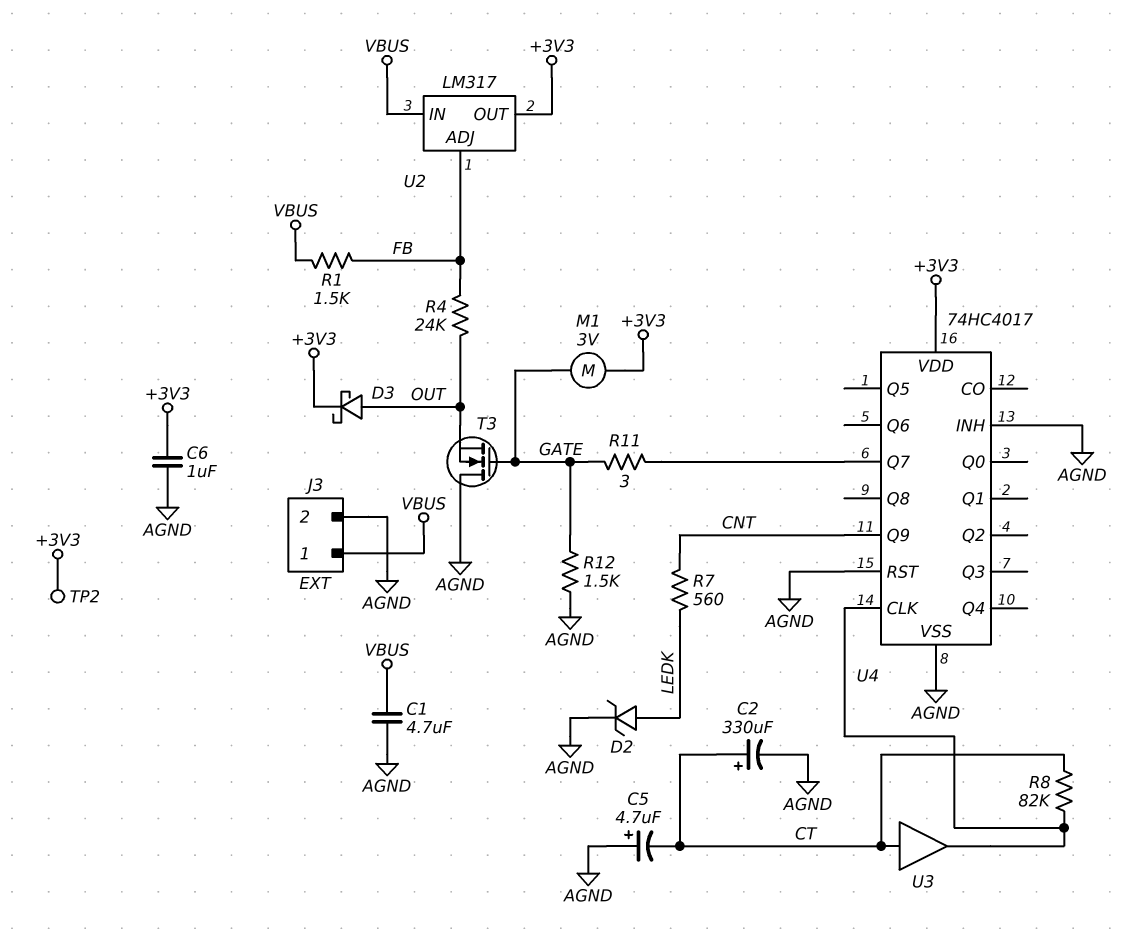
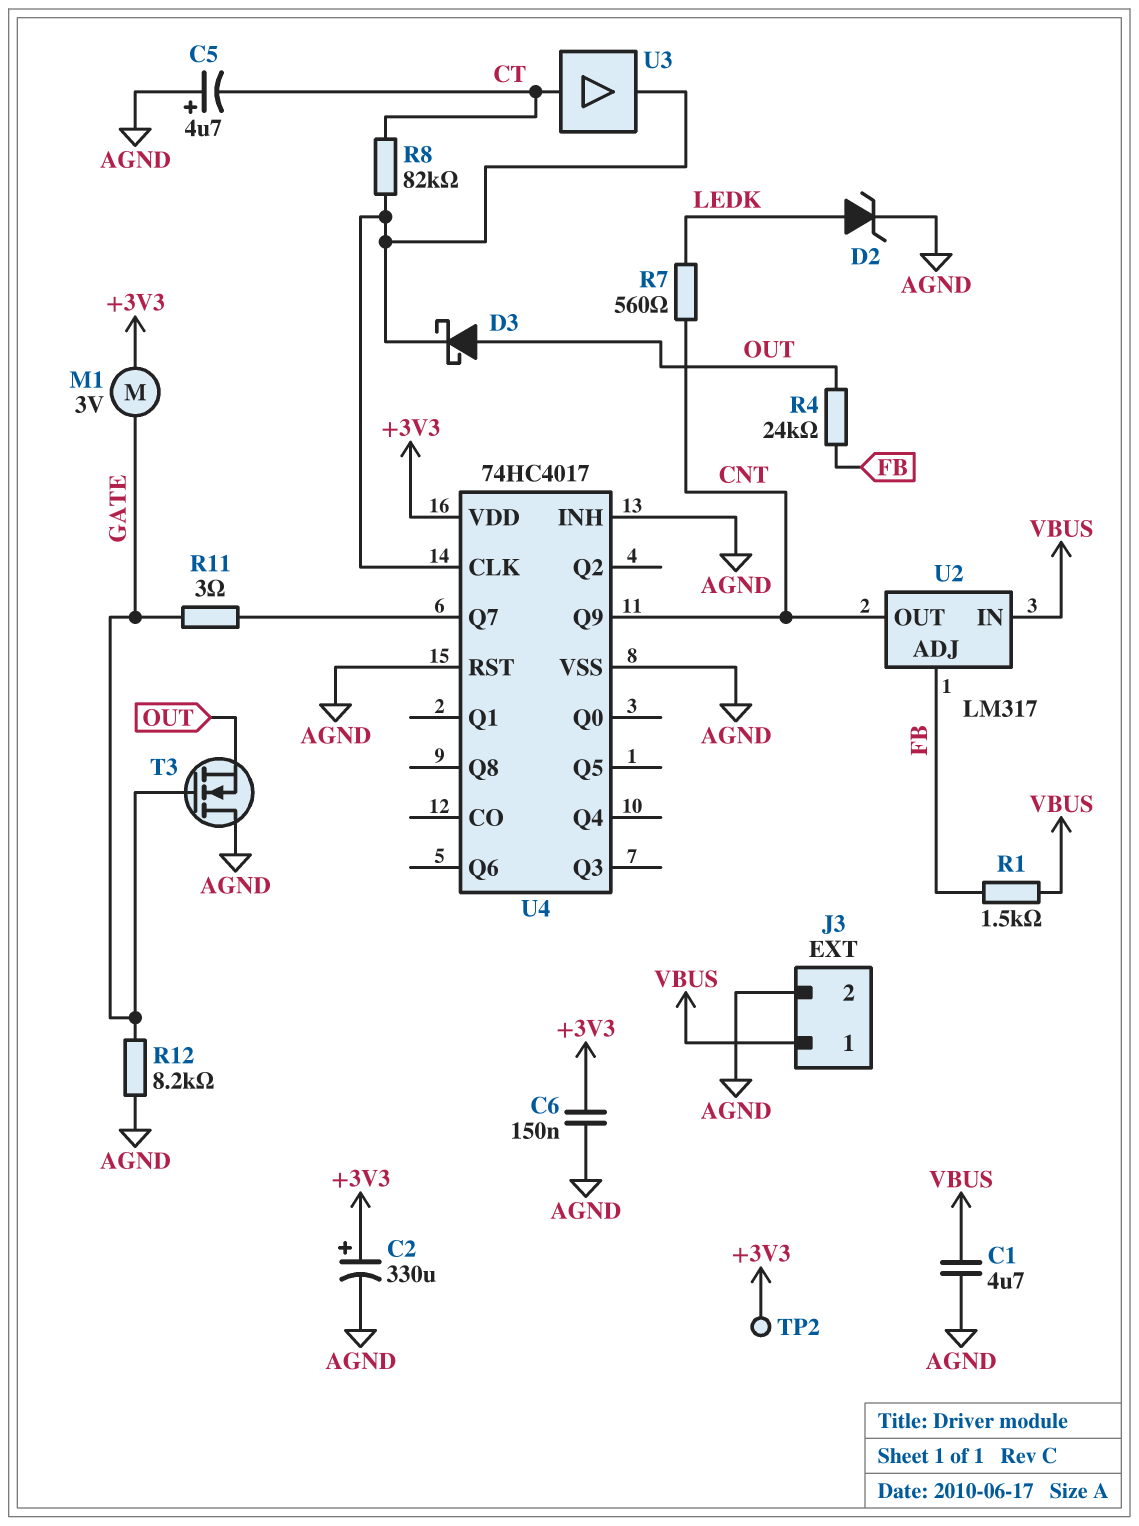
C2: 330uF (plus CT, minus AGND) -> 330uF (plus +3V3, minus AGND)
C6: 1uF (+3V3, AGND) -> 150nF (+3V3, AGND)
D3: schottky (A OUT, K +3V3) -> schottky (A OUT, K U4/CLK)
R12: 1.5k (AGND, GATE) -> 8.2k (AGND, GATE)
U2 pin OUT: +3V3 -> CNT

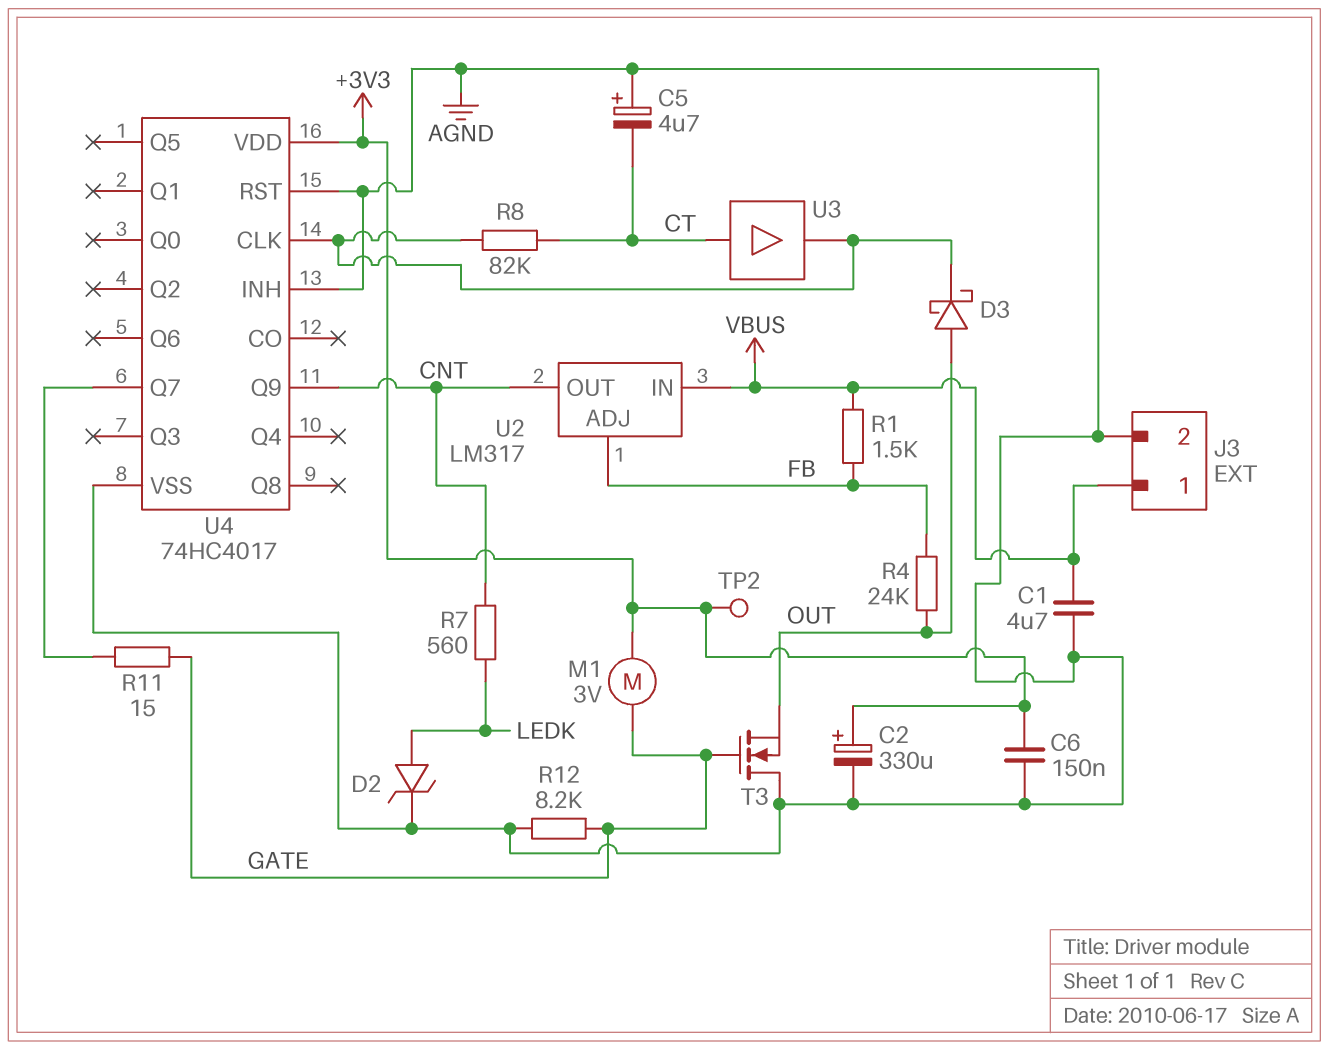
R11: 3 (GATE, U4/Q7) -> 15 (GATE, U4/Q7)

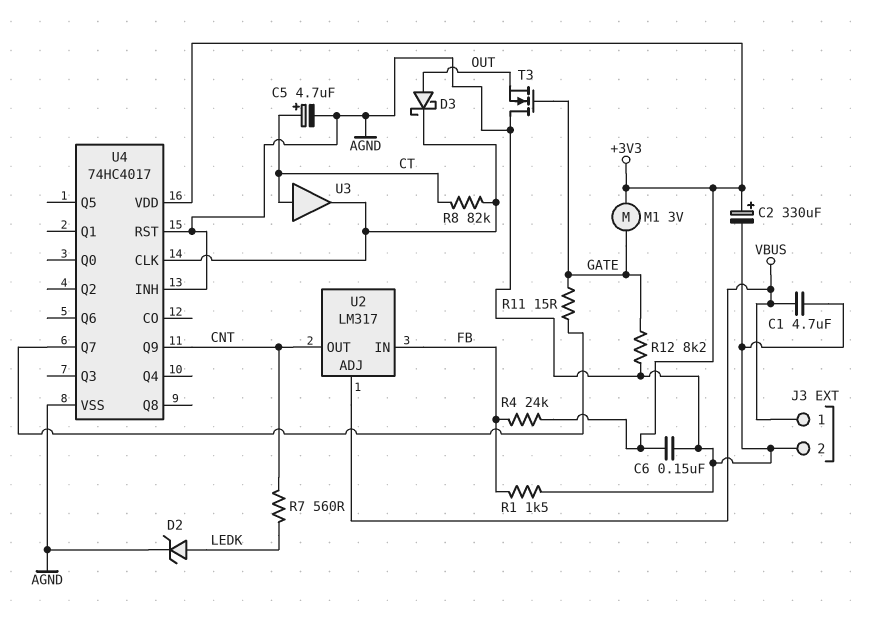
C5: 4.7uF (plus AGND, minus CT) -> 4.7uF (plus CT, minus AGND)
R1: 1.5k (FB, VBUS) -> 1.5k (AGND, FB)
R4: 24k (FB, OUT) -> 24k (+3V3, FB)
TP2: test point (+3V3) -> none
U2 pin ADJ: FB -> VBUS
U2 pin IN: VBUS -> FB

